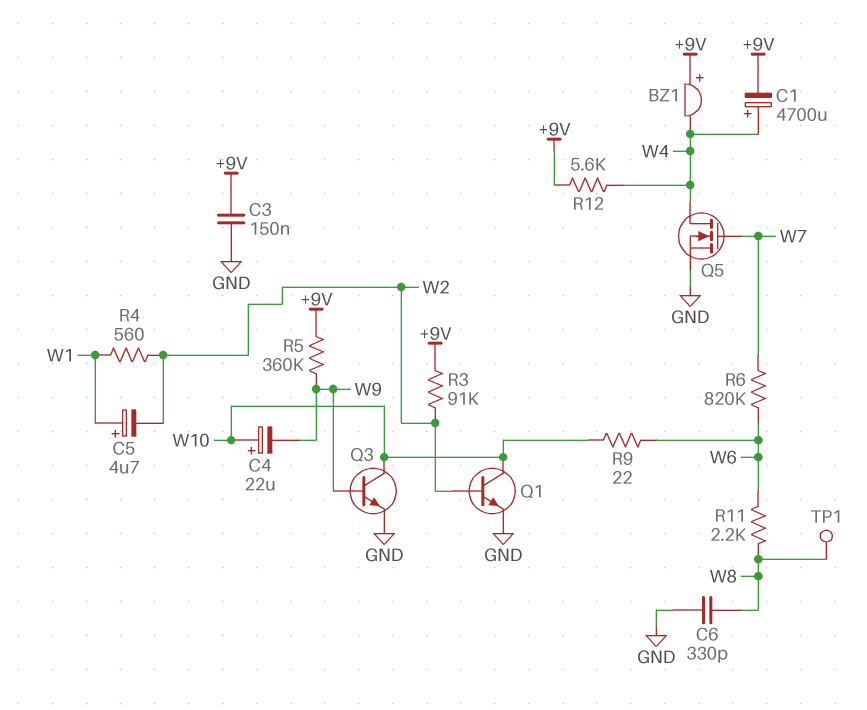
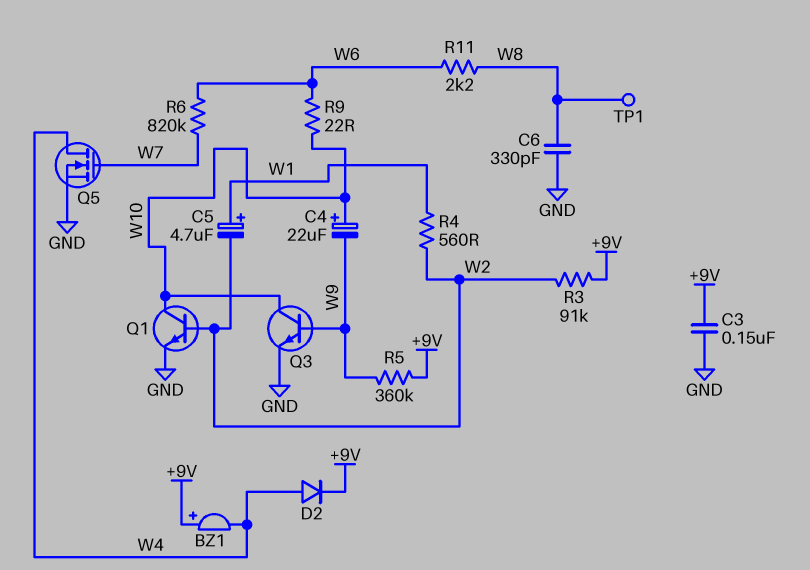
C1: 4700uF (plus W4, minus +9V) -> none
D2: none -> diode (A W4, K +9V)
R12: 5.6k (+9V, W4) -> none

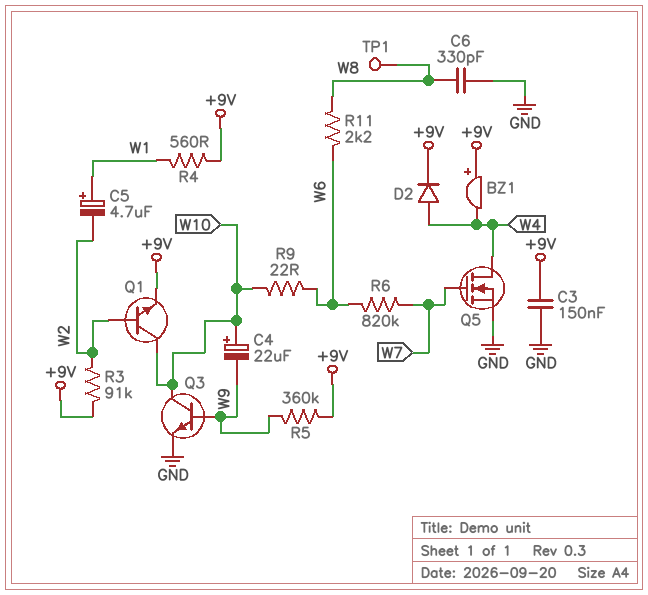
Q1: NPN (B W2, C W10, E GND) -> NPN (B W2, C W10, E +9V)
R4: 560 (W1, W2) -> 560 (+9V, W1)

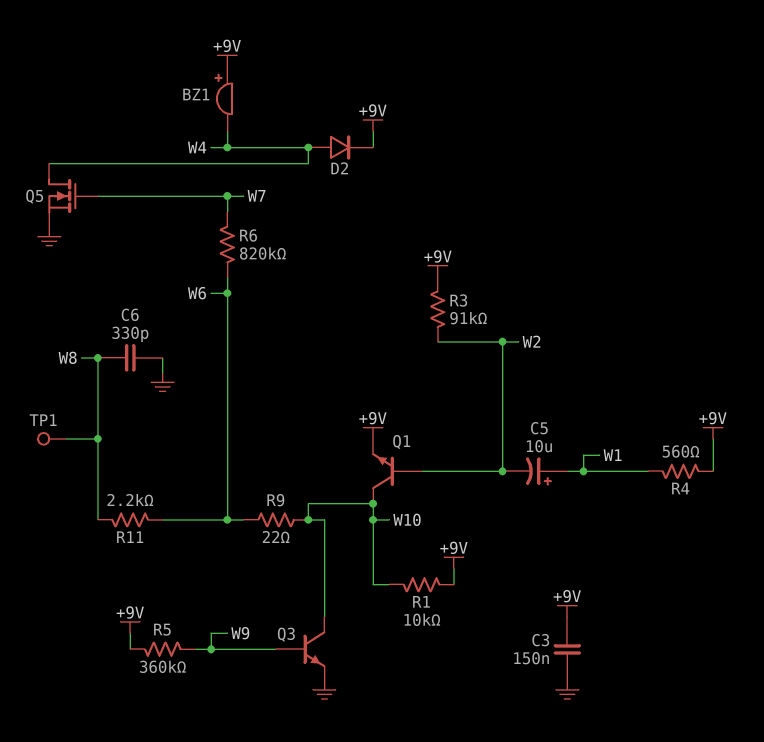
C4: 22uF (plus W10, minus W9) -> none
C5: 4.7uF (plus W1, minus W2) -> 10uF (plus W1, minus W2)
R1: none -> 10k (+9V, W10)

